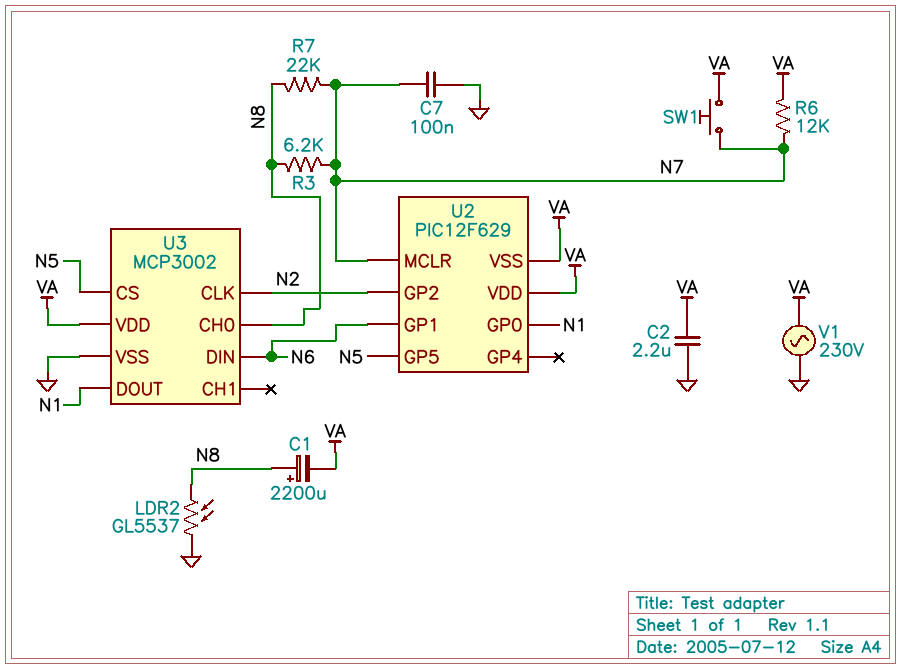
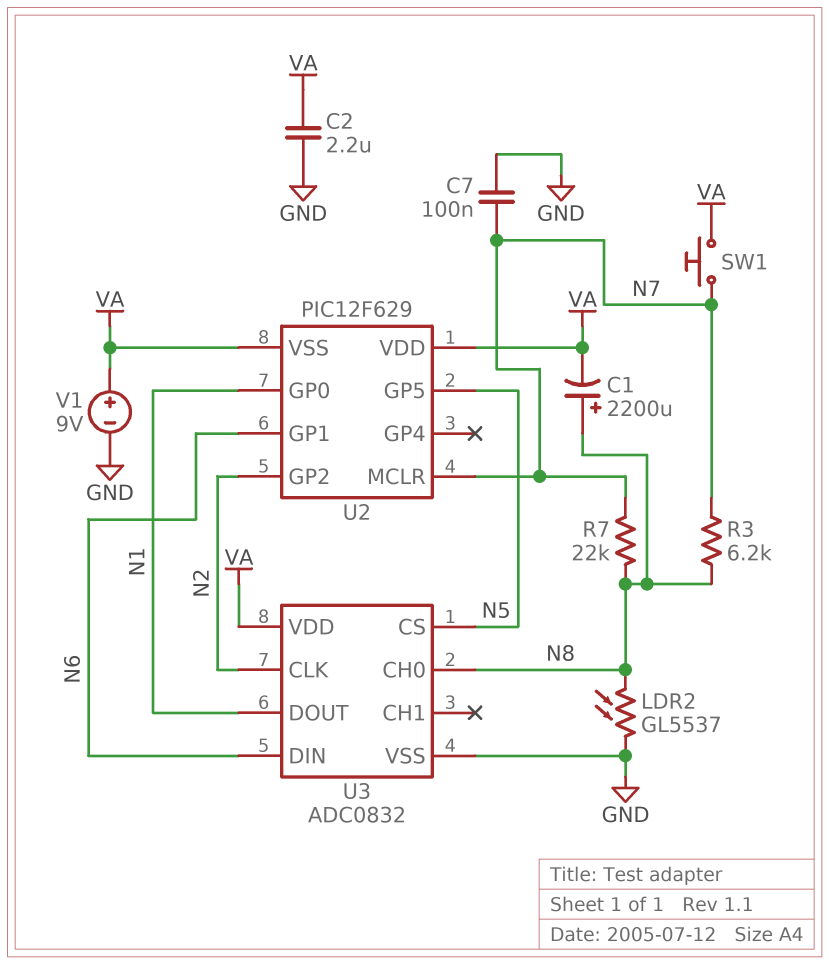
R6: 12k (N7, VA) -> none
U3: MCP3002 -> ADC0832
V1: AC 230V (GND, VA) -> 9V (plus VA, minus GND)

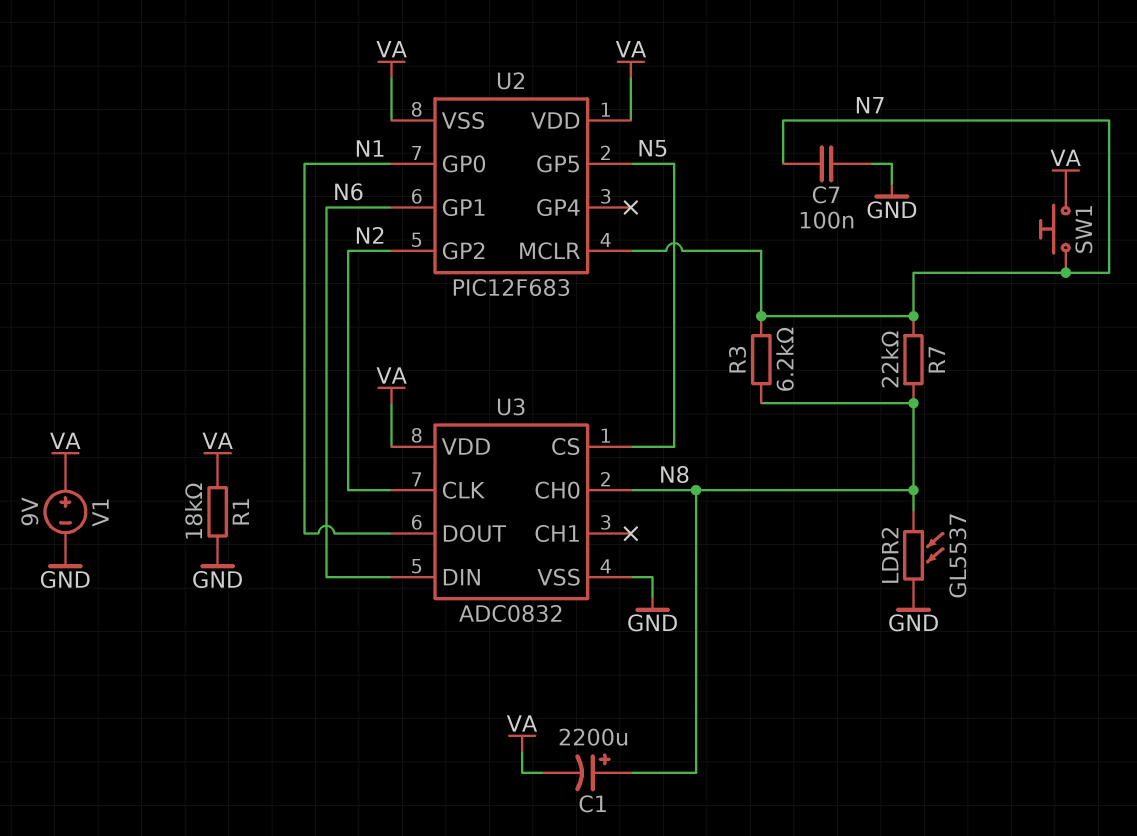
C2: 2.2uF (GND, VA) -> none
R1: none -> 18k (GND, VA)
U2: PIC12F629 -> PIC12F683

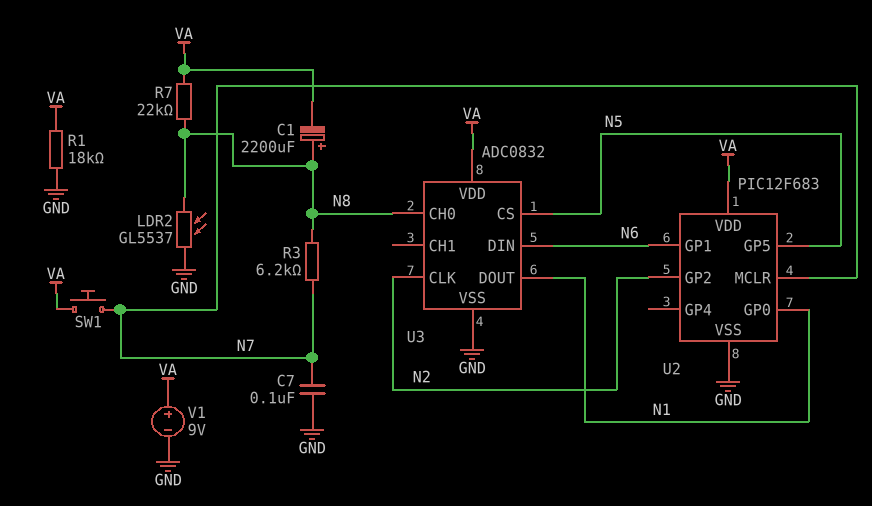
R7: 22k (N7, N8) -> 22k (N8, VA)
U2 pin VSS: VA -> GND

